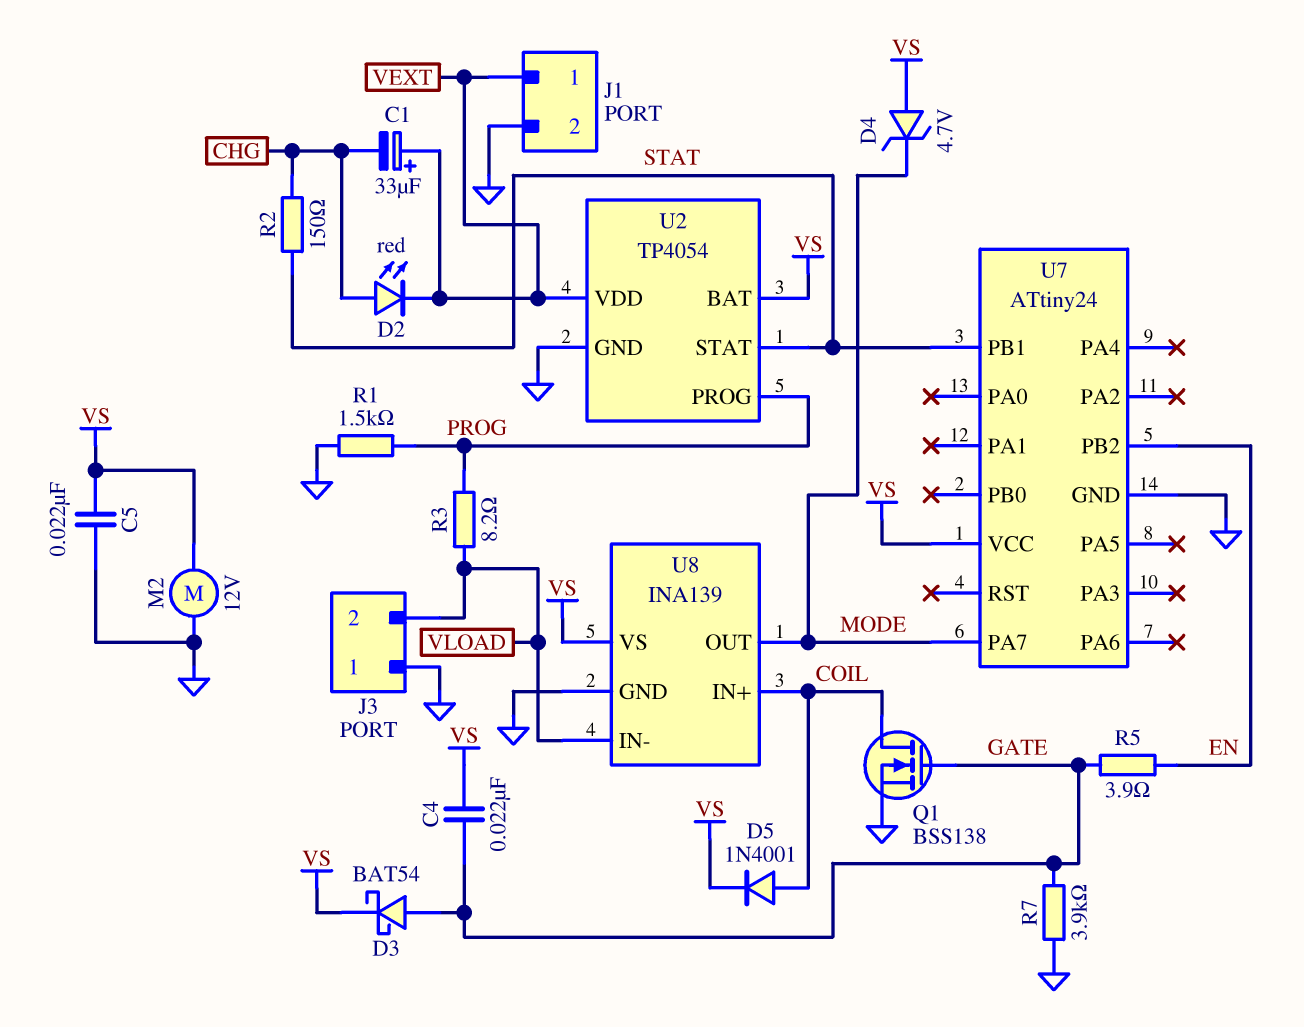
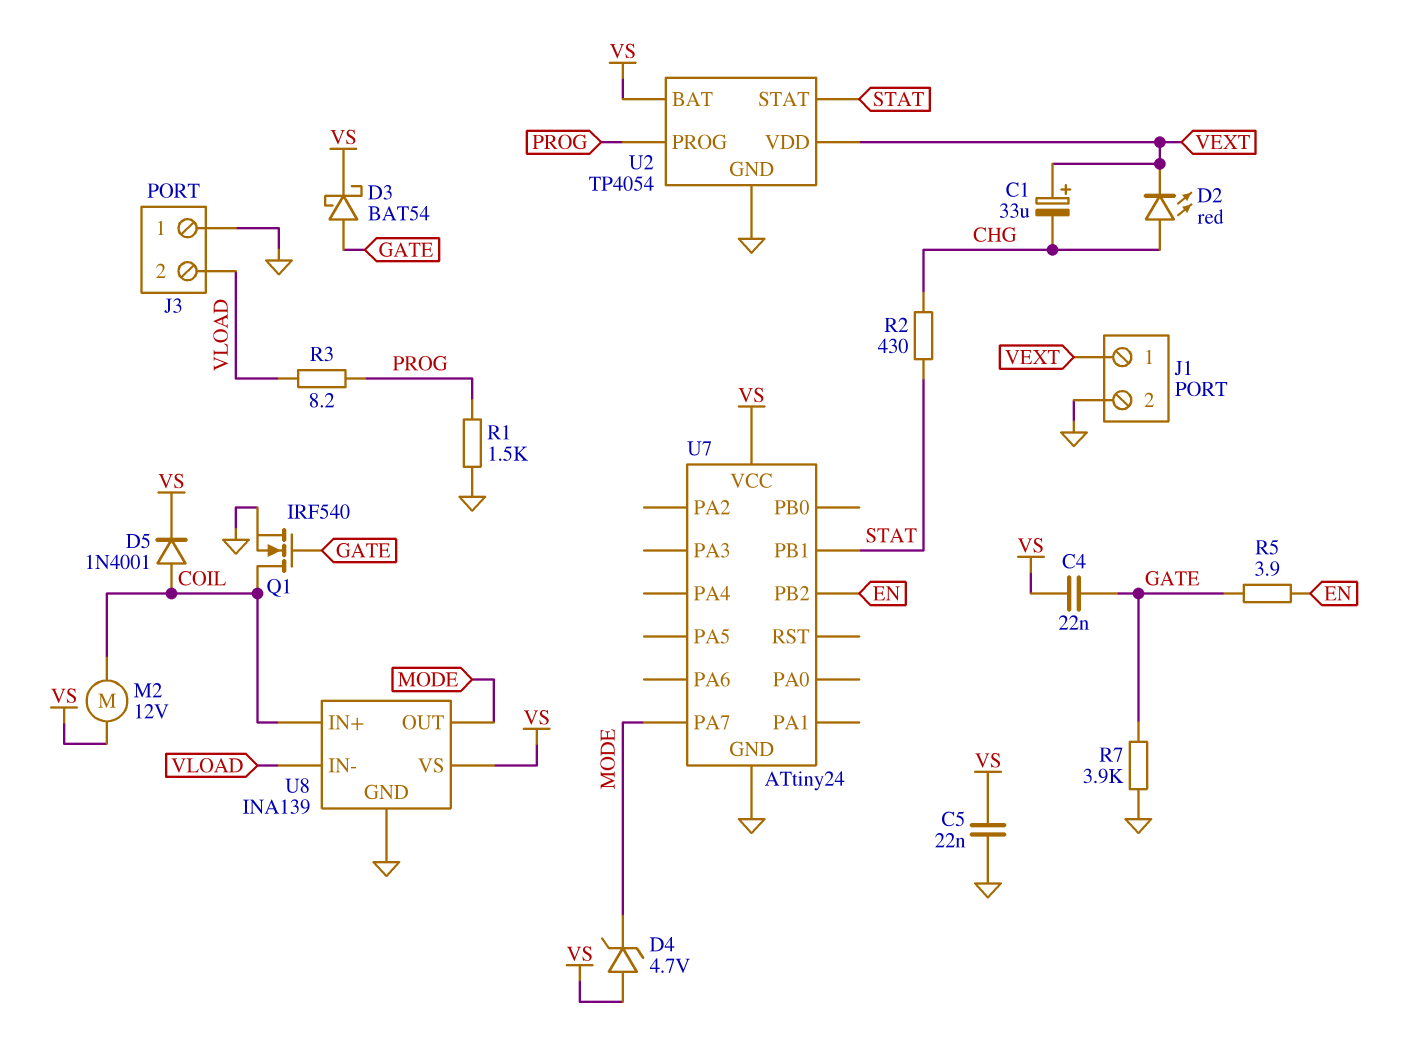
M2: motor 12V (GND, VS) -> motor 12V (COIL, VS)
Q1: NMOS BSS138 (G GATE, D COIL, S GND) -> NMOS IRF540 (G GATE, D COIL, S GND)
R2: 150 (CHG, STAT) -> 430 (CHG, STAT)

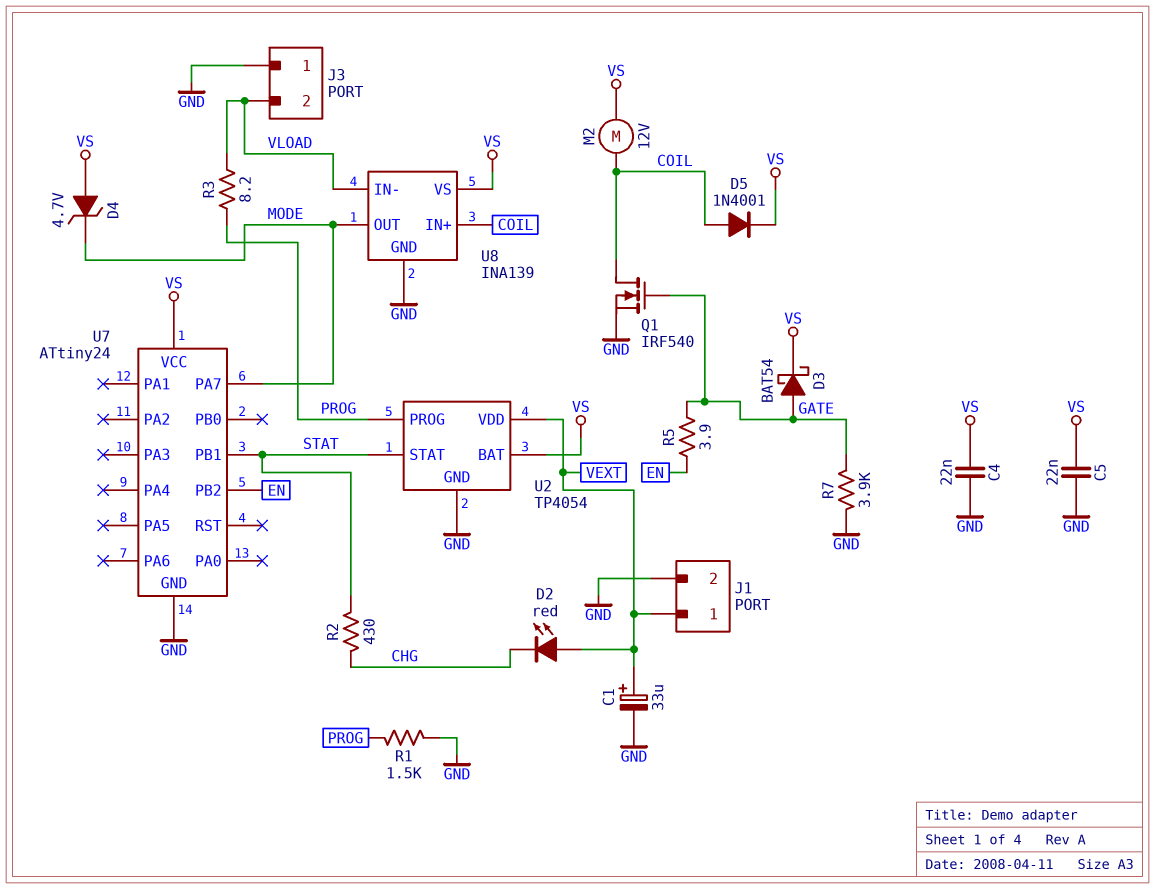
C1: 33uF (plus VEXT, minus CHG) -> 33uF (plus VEXT, minus GND)
C4: 22nF (GATE, VS) -> 22nF (GND, VS)
D2: LED red (A CHG, K VEXT) -> LED red (A VEXT, K CHG)

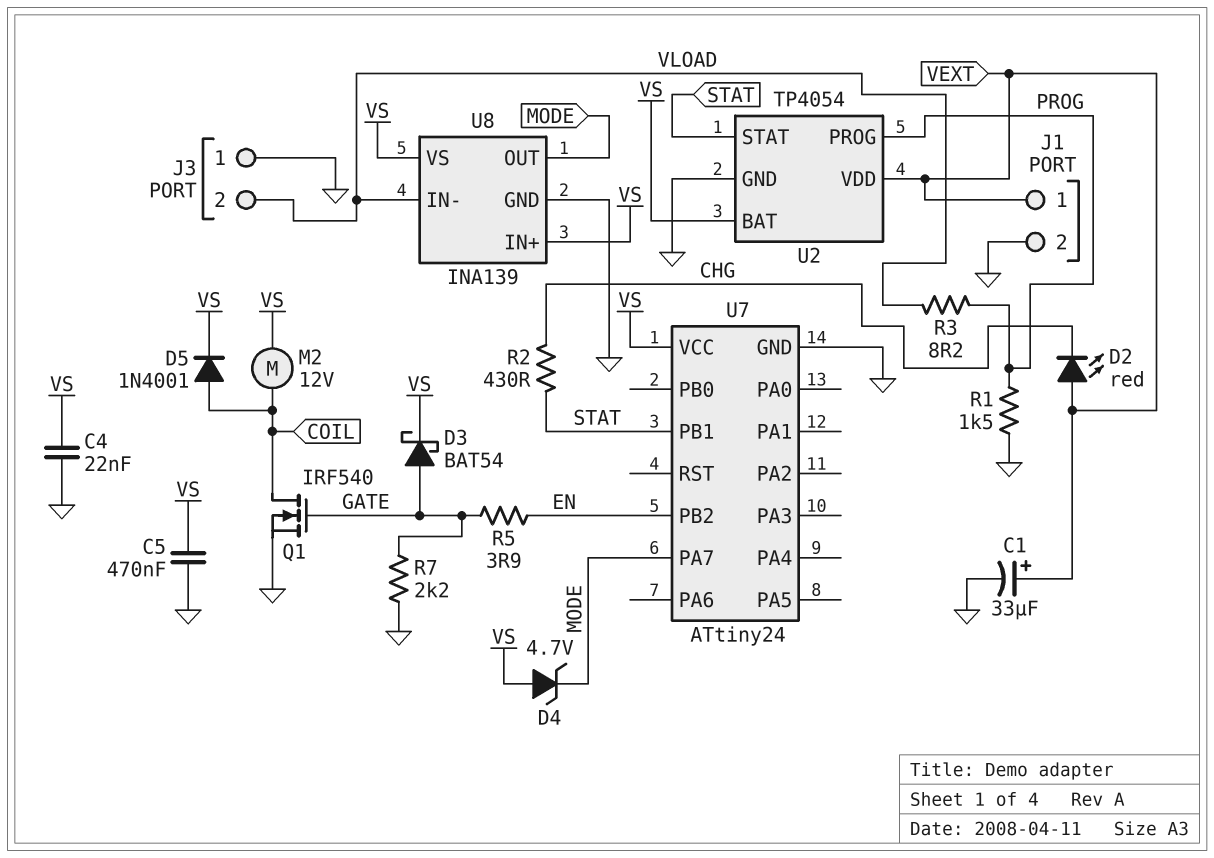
C5: 22nF (GND, VS) -> 470nF (GND, VS)
R7: 3.9k (GATE, GND) -> 2.2k (GATE, GND)
U8 pin IN+: COIL -> VS

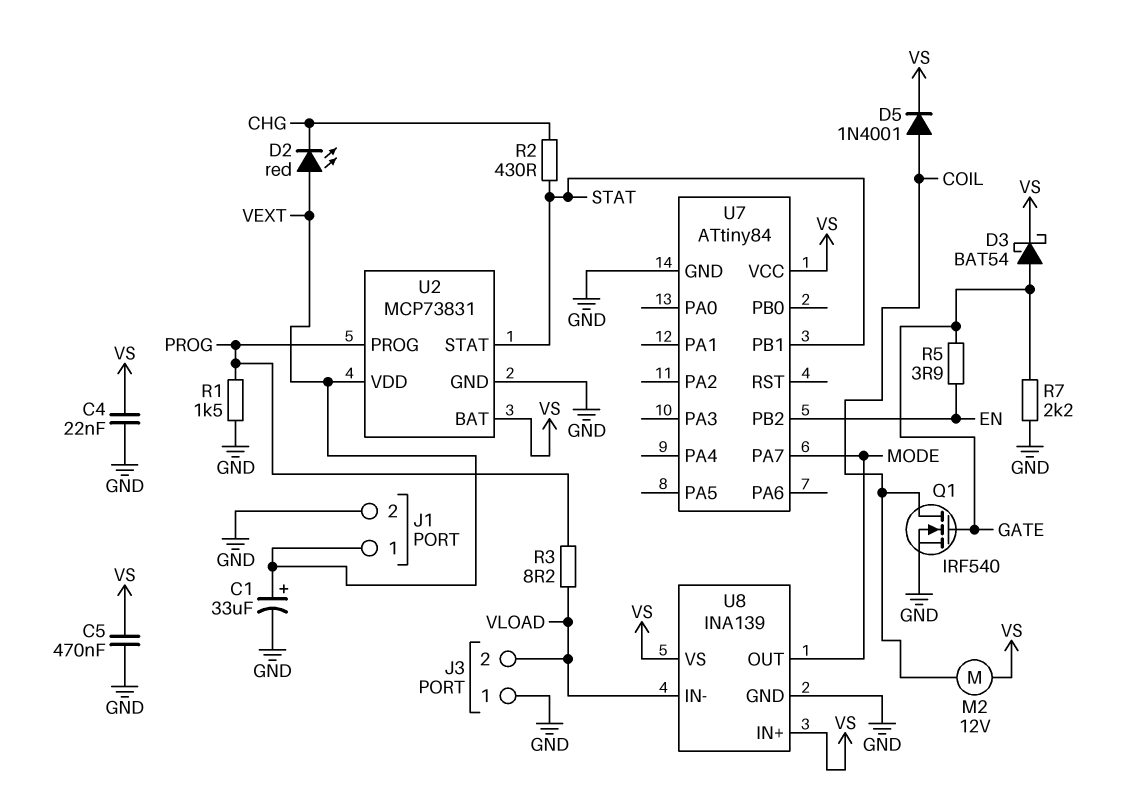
D4: zener 4.7V (A VS, K MODE) -> none
U2: TP4054 -> MCP73831
U7: ATtiny24 -> ATtiny84

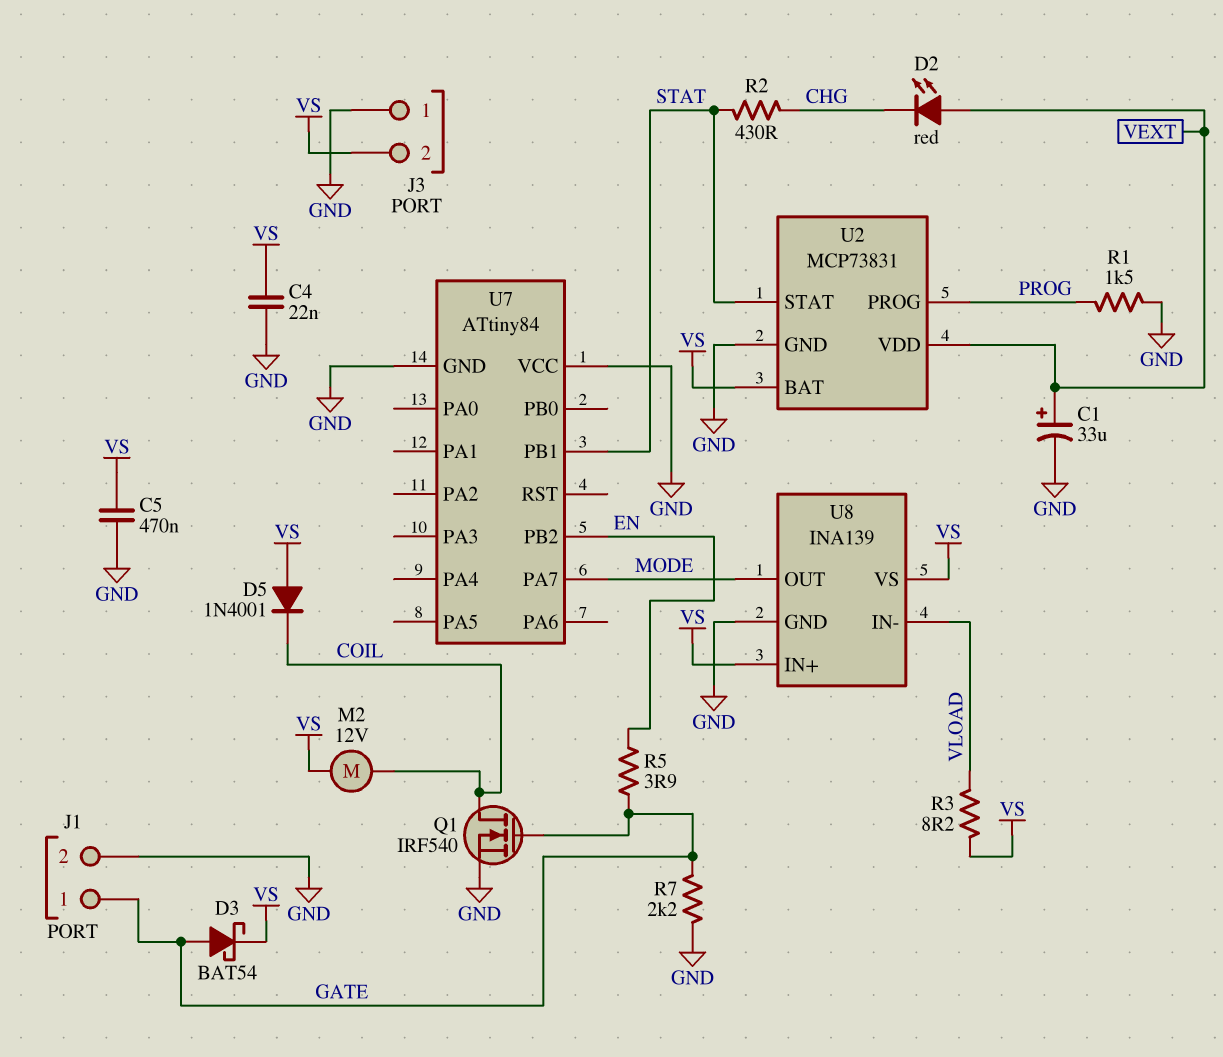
D5: diode 1N4001 (A COIL, K VS) -> diode 1N4001 (A VS, K COIL)
J1 pin 1: VEXT -> GATE
J3 pin 2: VLOAD -> VS
R3: 8.2 (PROG, VLOAD) -> 8.2 (VLOAD, VS)
U7 pin VCC: VS -> GND

